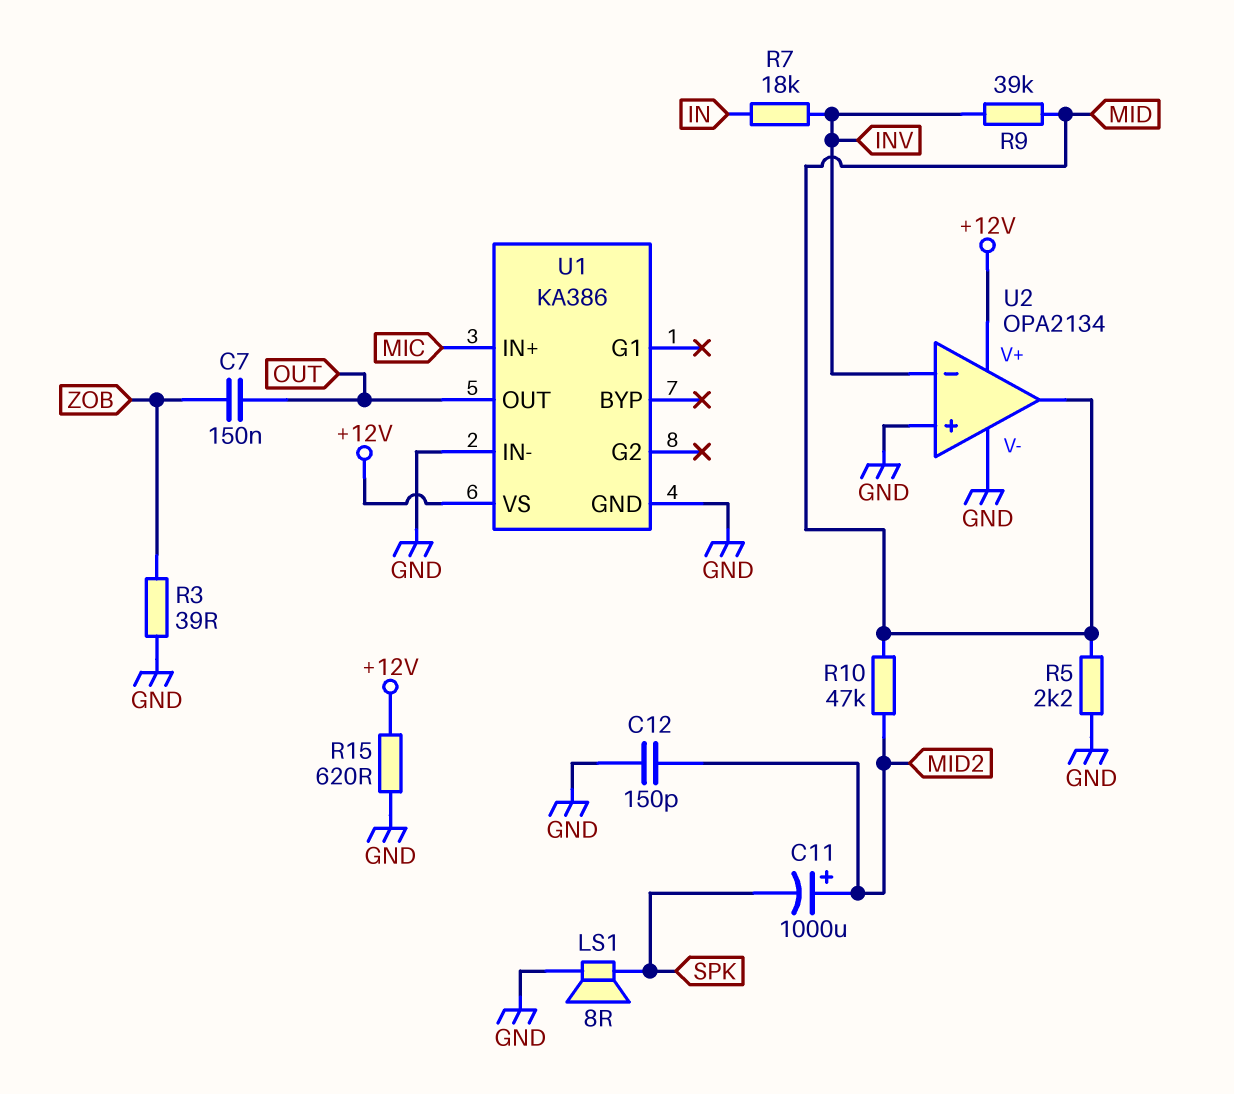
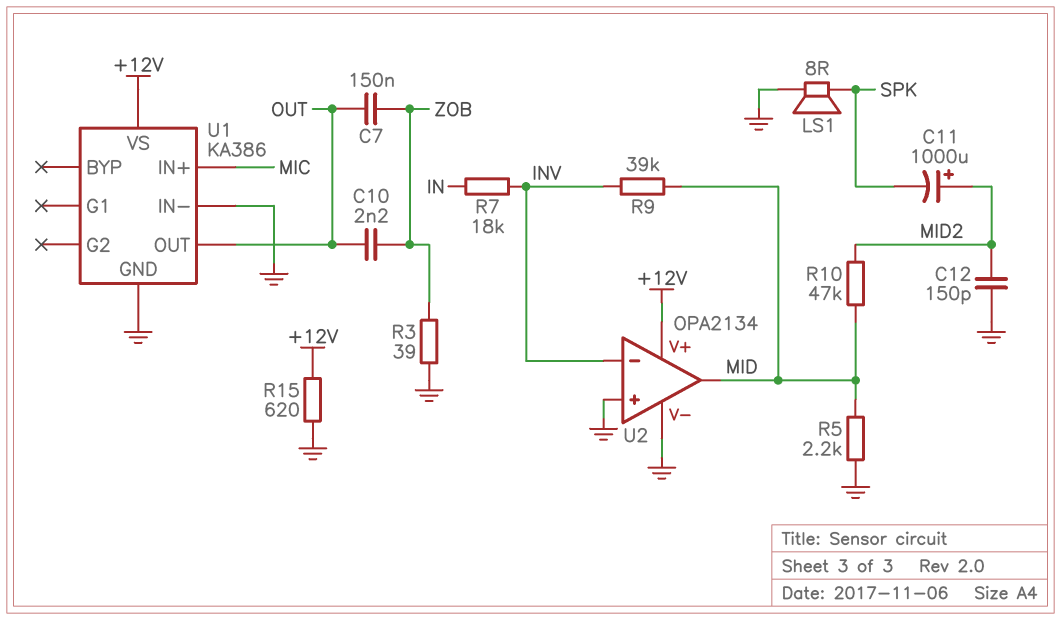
C10: none -> 2.2nF (OUT, ZOB)

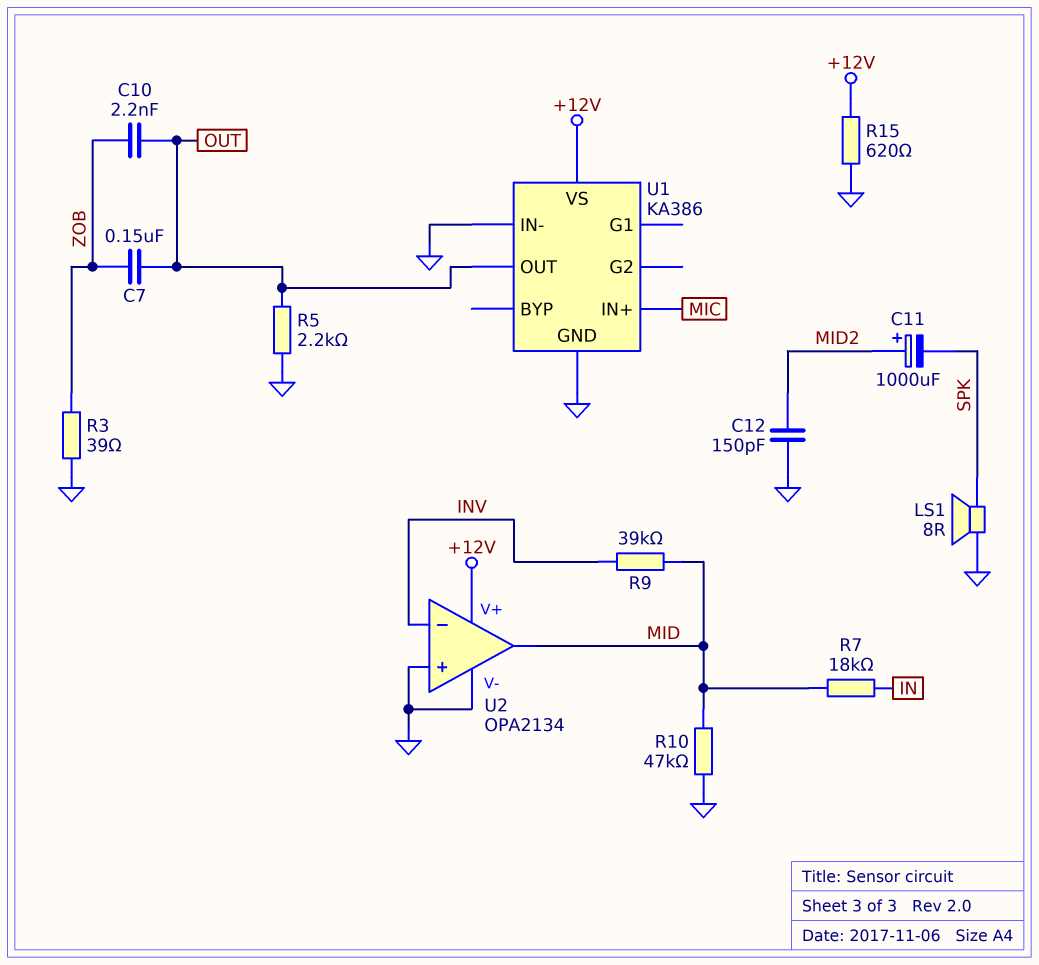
R5: 2.2k (GND, MID) -> 2.2k (GND, OUT)
R7: 18k (IN, INV) -> 18k (IN, MID)
R10: 47k (MID, MID2) -> 47k (GND, MID)

